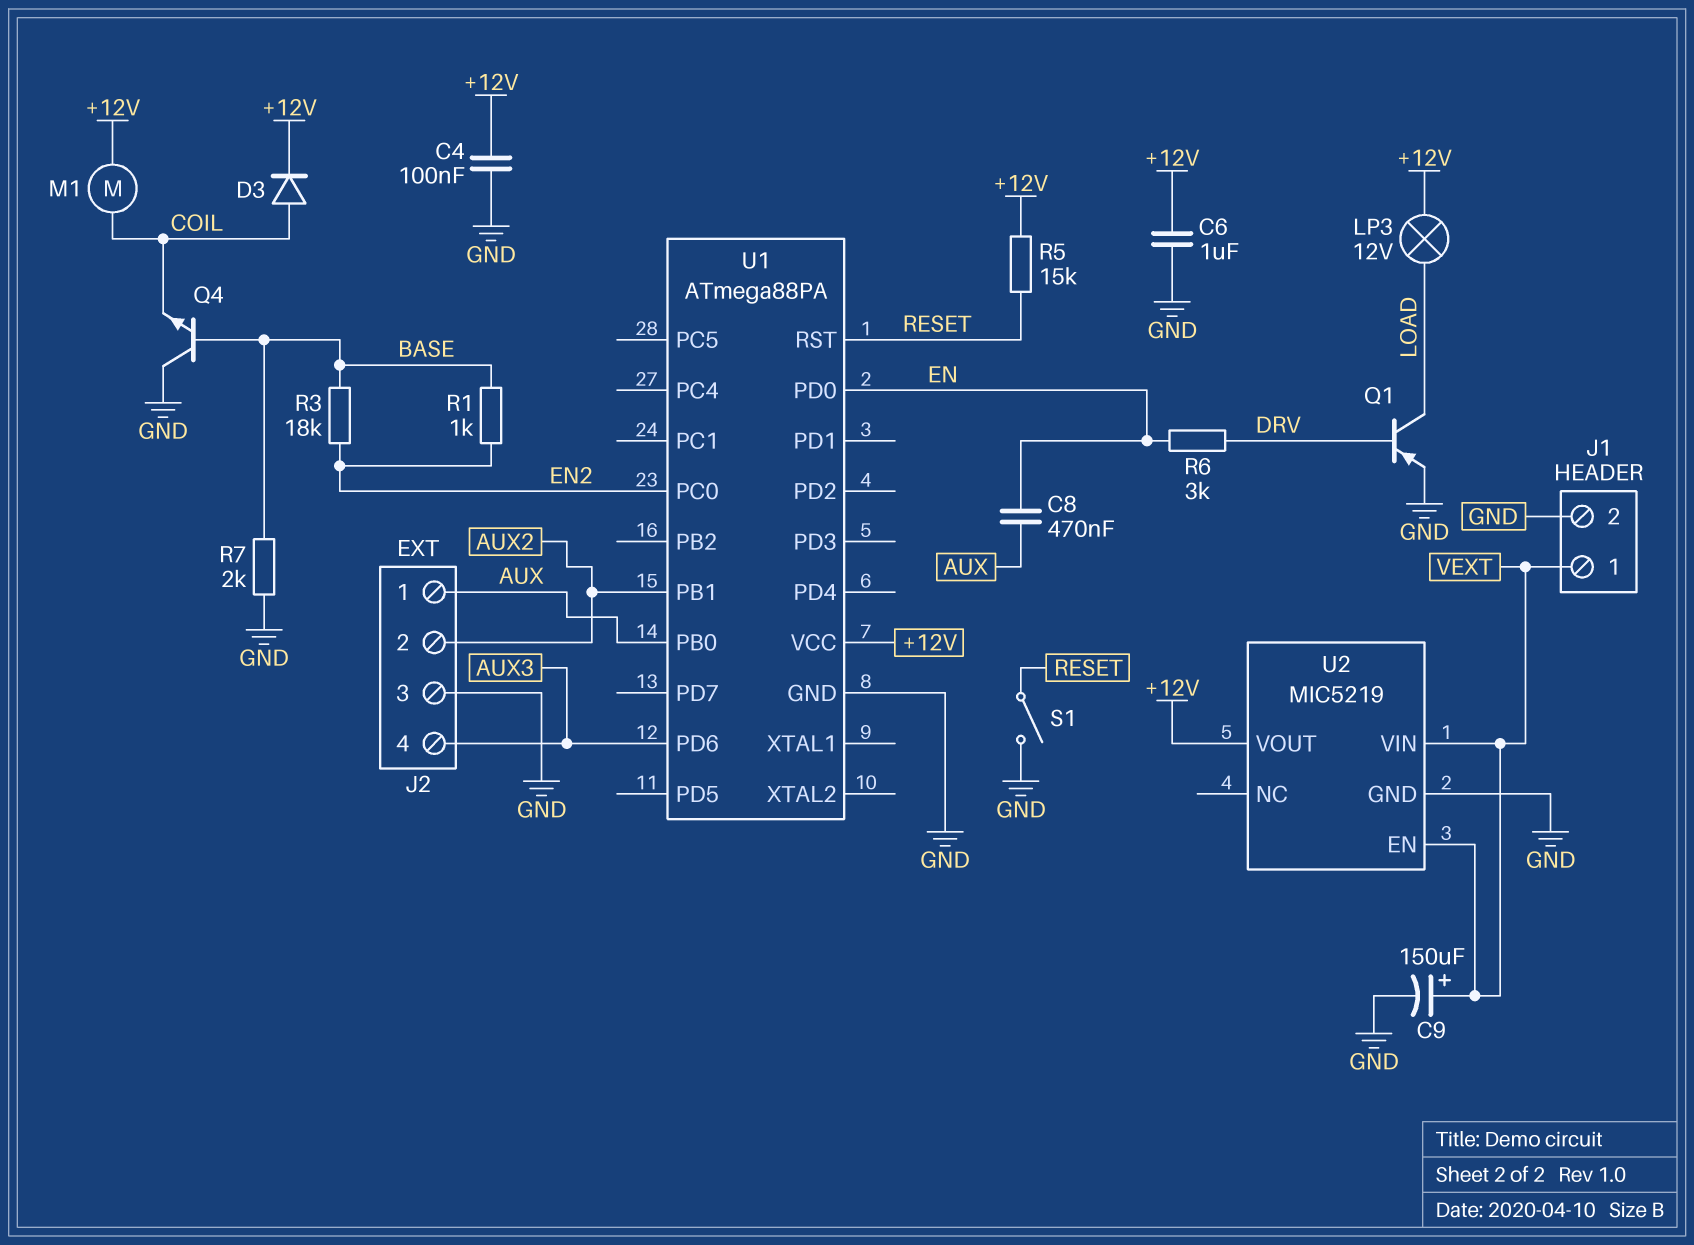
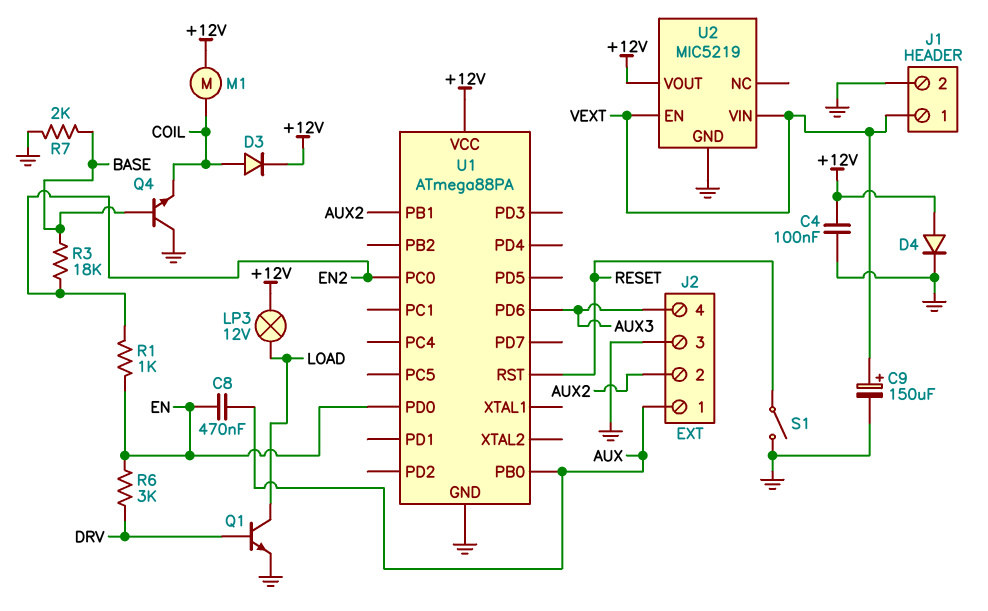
C6: 1uF (+12V, GND) -> none
D4: none -> diode (A +12V, K GND)
Q1: PNP (B DRV, C LOAD, E GND) -> NPN (B DRV, C LOAD, E GND)
R1: 1k (BASE, EN2) -> 1k (EN, EN2)
R5: 15k (+12V, RESET) -> none

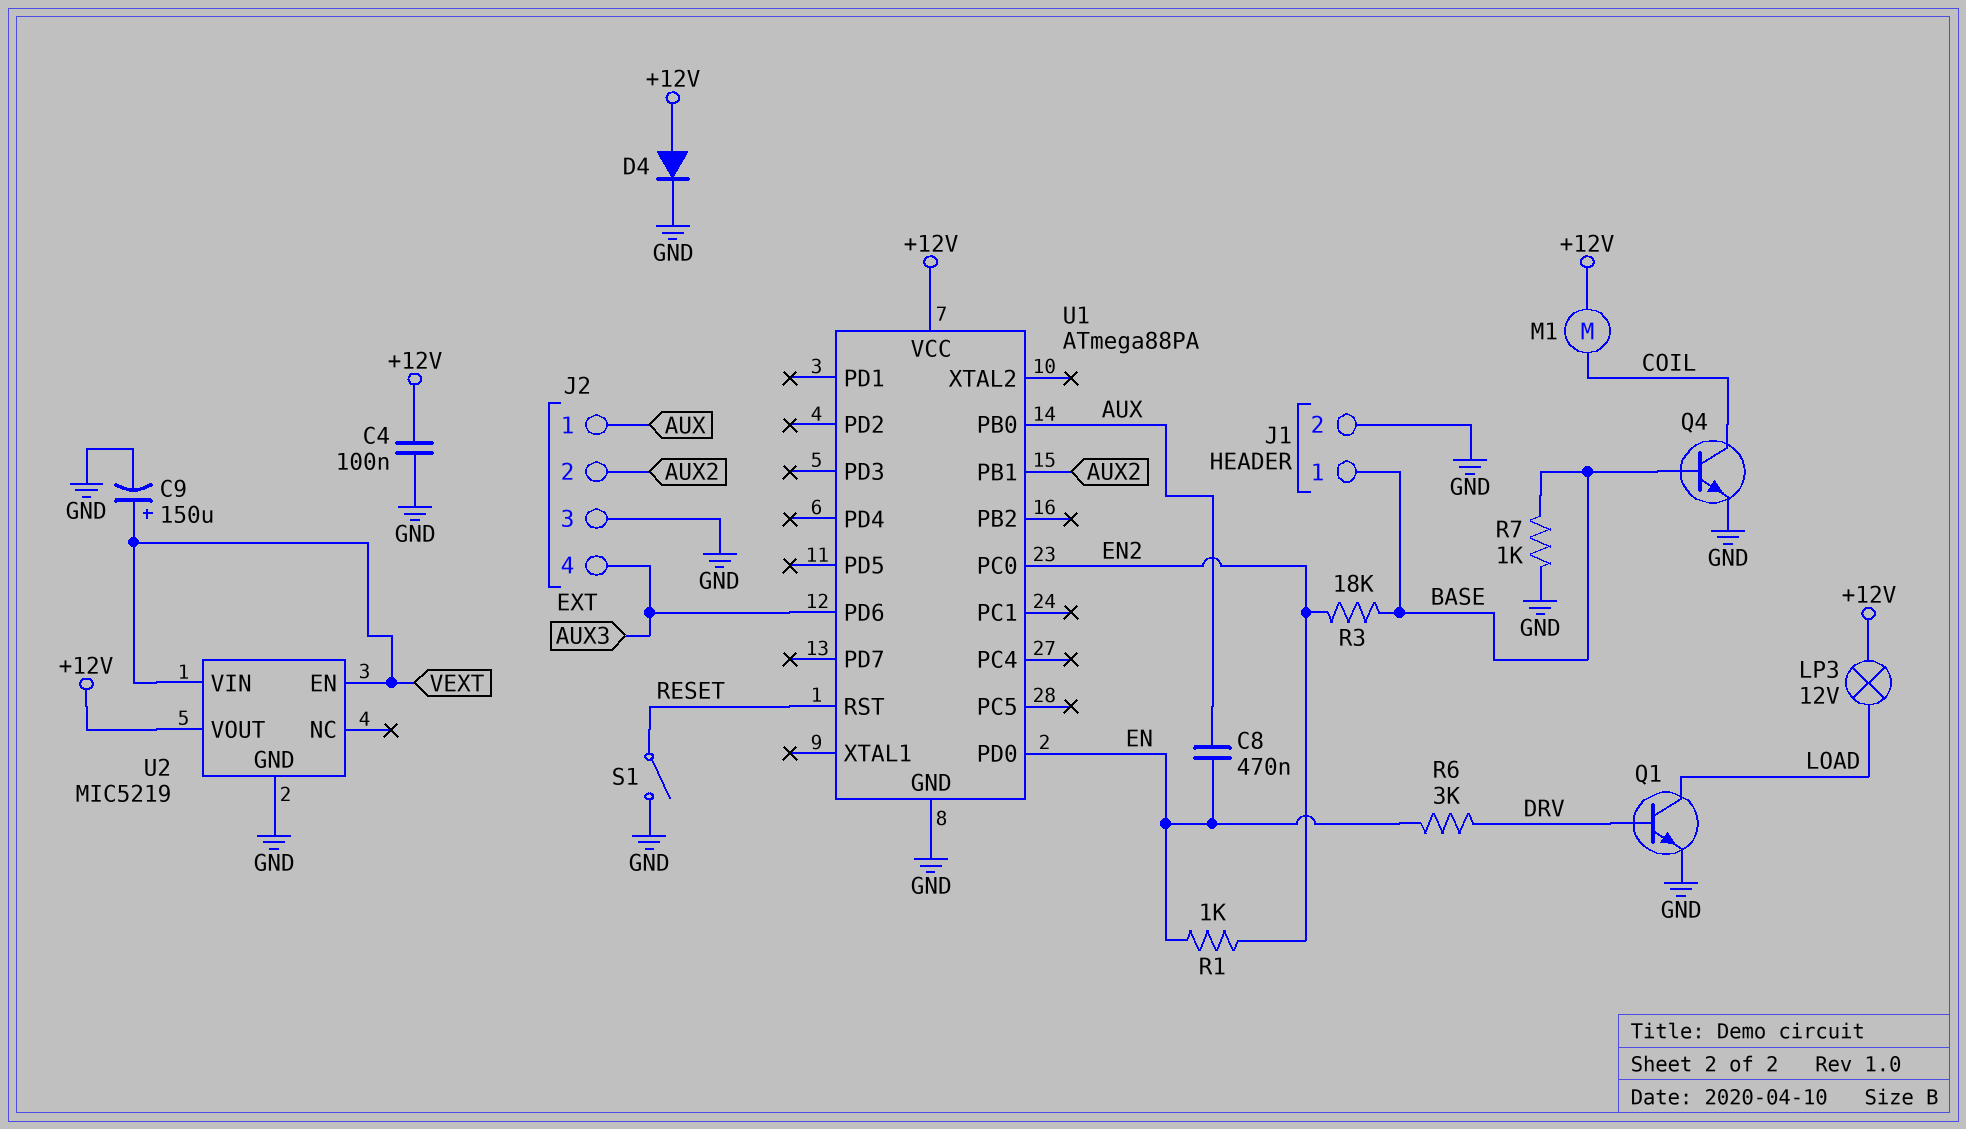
D3: diode (A COIL, K +12V) -> none
J1 pin 1: VEXT -> BASE
Q4: NPN (B BASE, C GND, E COIL) -> NPN (B BASE, C COIL, E GND)
R7: 2k (BASE, GND) -> 1k (BASE, GND)

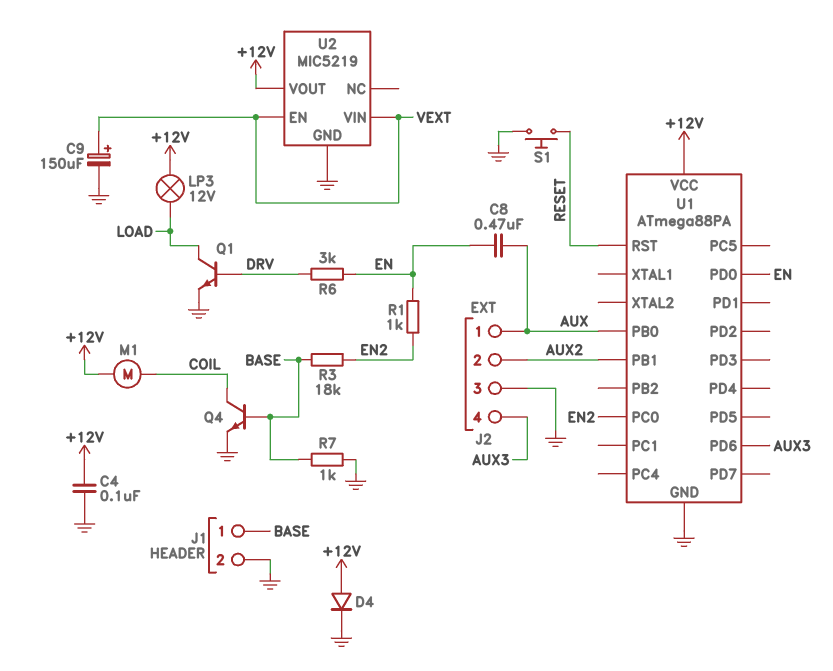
S1: switch (GND, RESET) -> button (GND, RESET)

